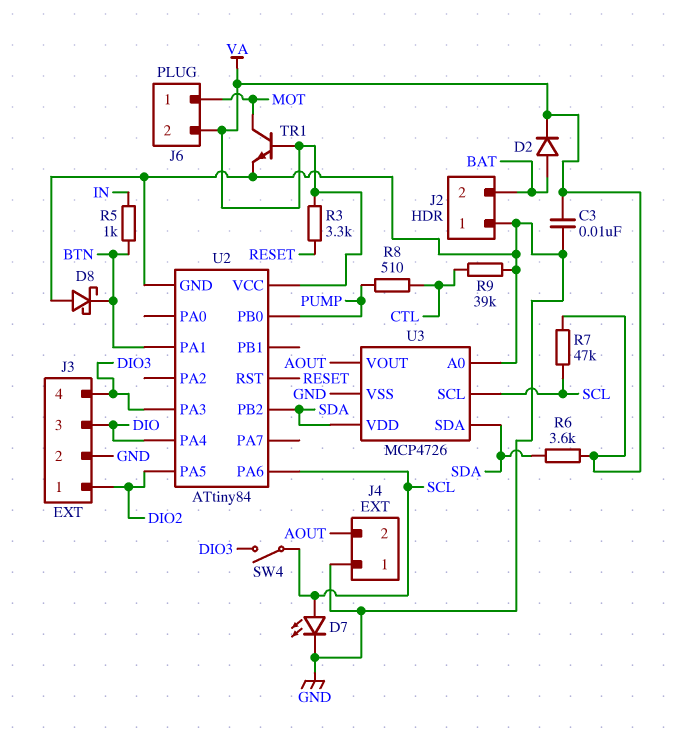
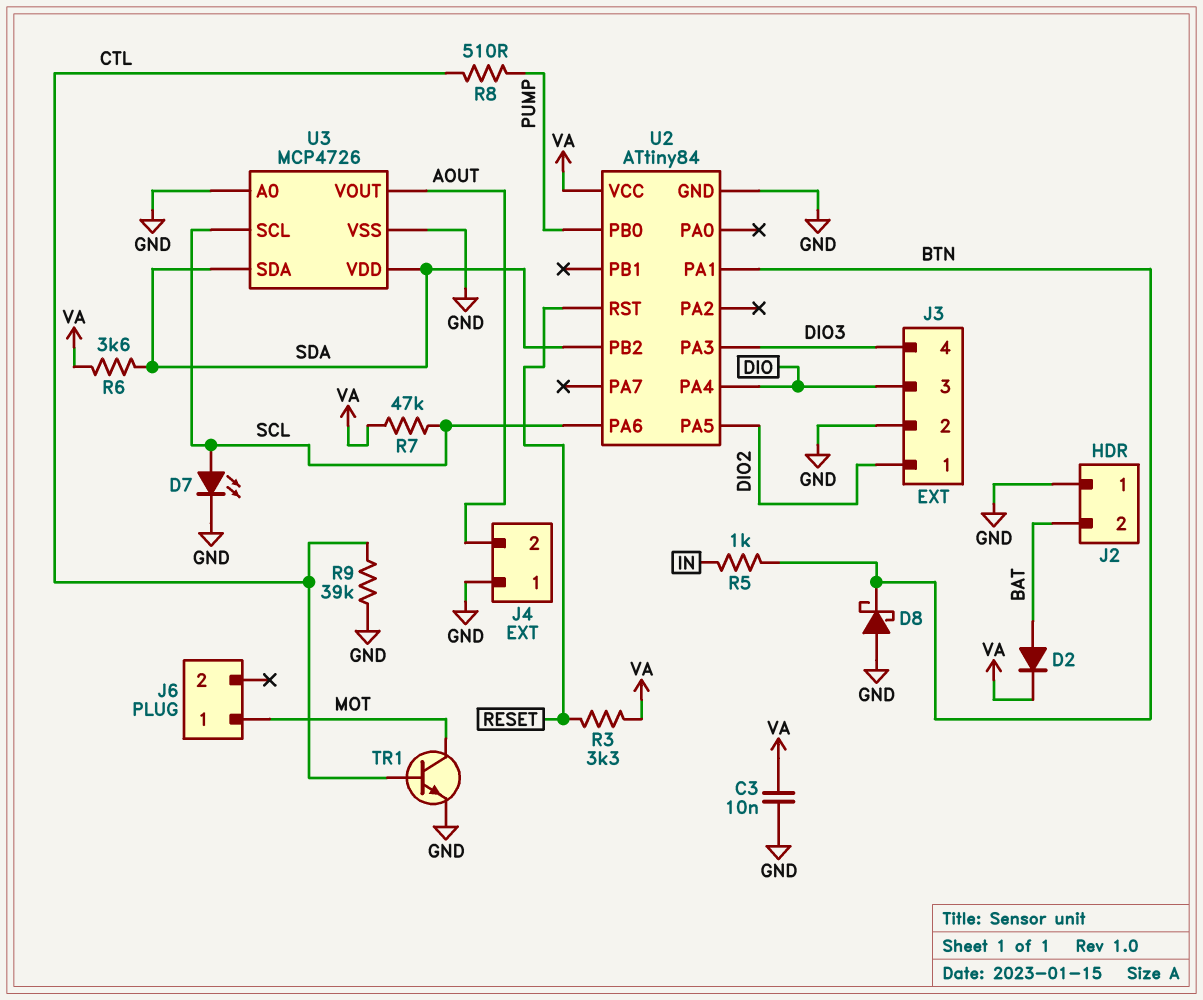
J6 pin 2: VA -> none
SW4: switch (DIO3, SCL) -> none
TR1: NPN (B VA, C MOT, E GND) -> NPN (B CTL, C MOT, E GND)

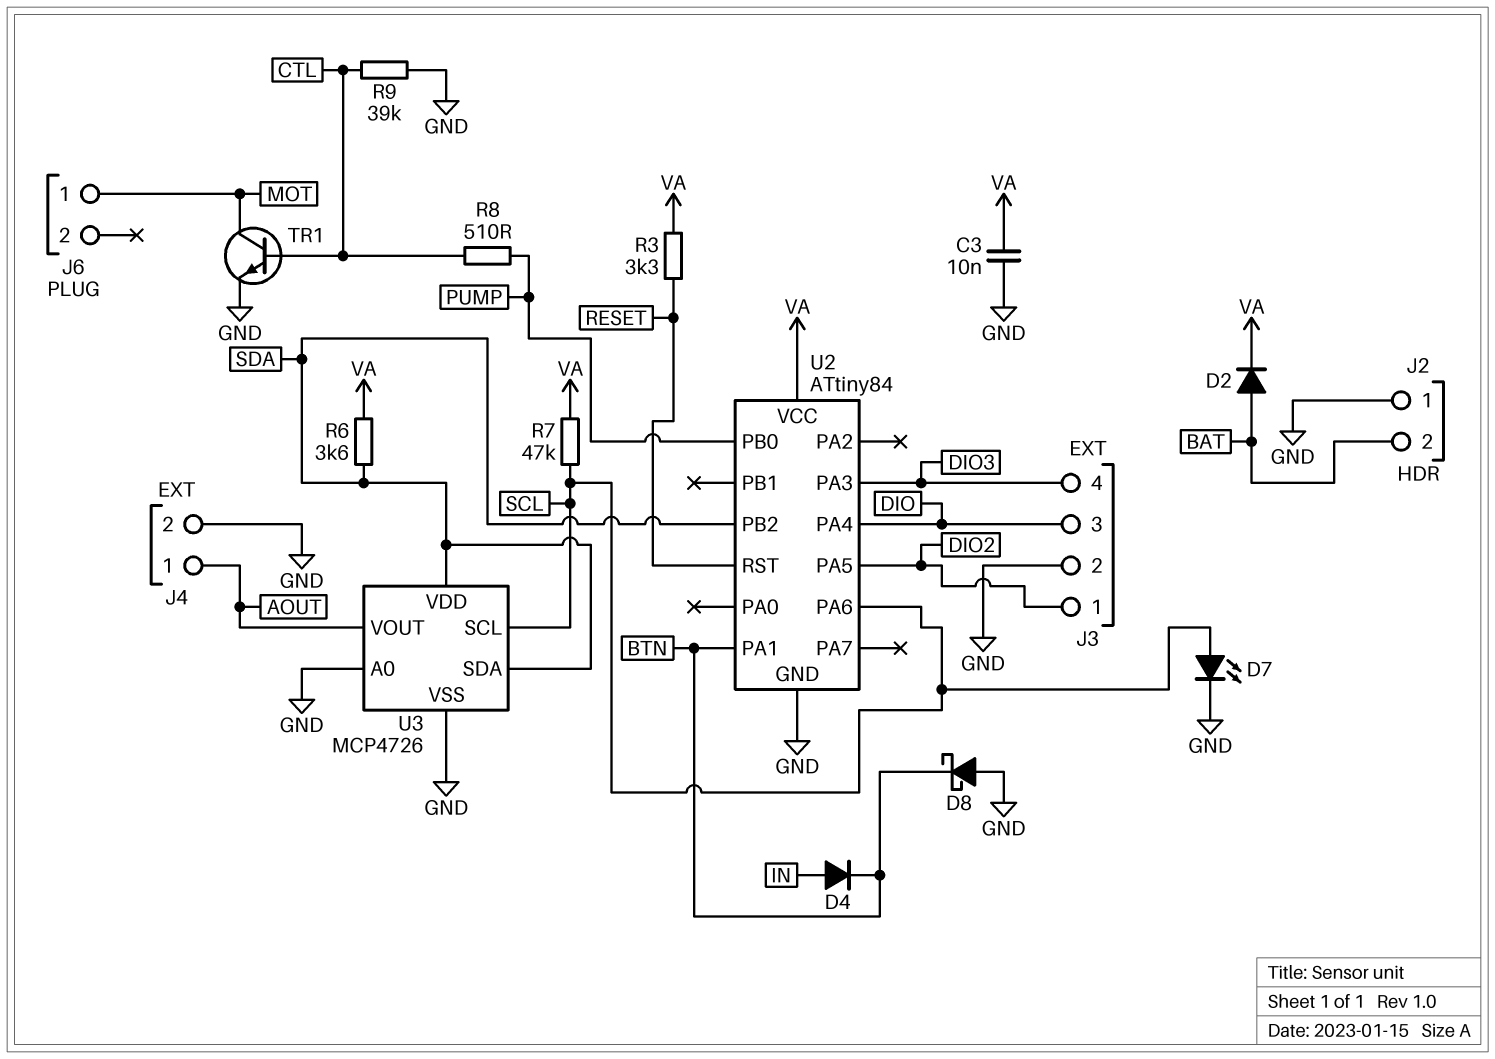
D4: none -> diode (A IN, K BTN)
J4 pin 1: GND -> AOUT
J4 pin 2: AOUT -> GND
R5: 1k (BTN, IN) -> none

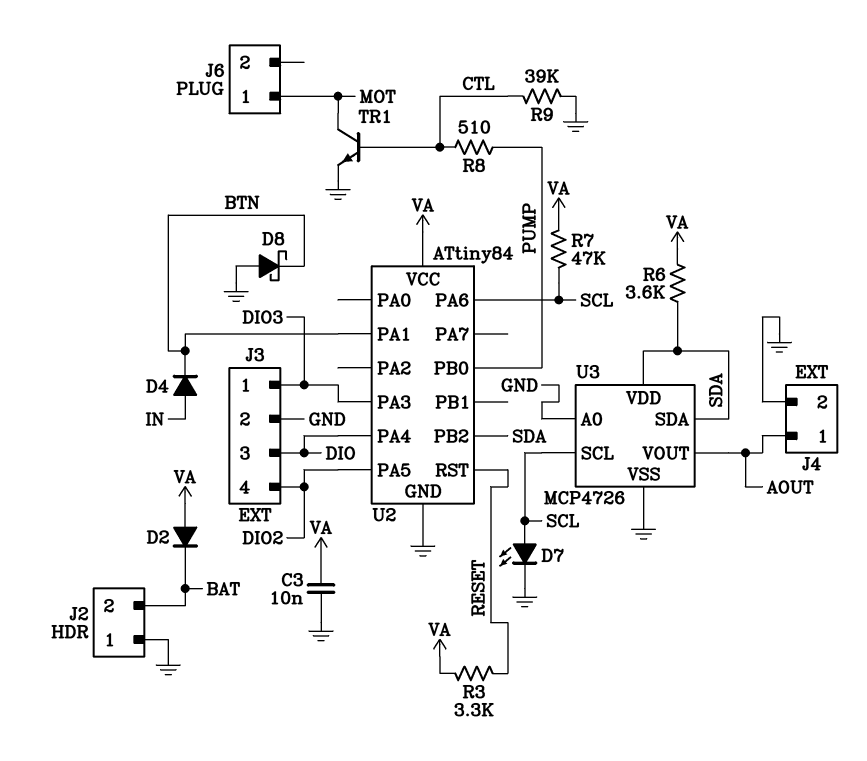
D2: diode (A BAT, K VA) -> diode (A VA, K BAT)
J3 pin 1: DIO2 -> DIO3
J3 pin 4: DIO3 -> DIO2

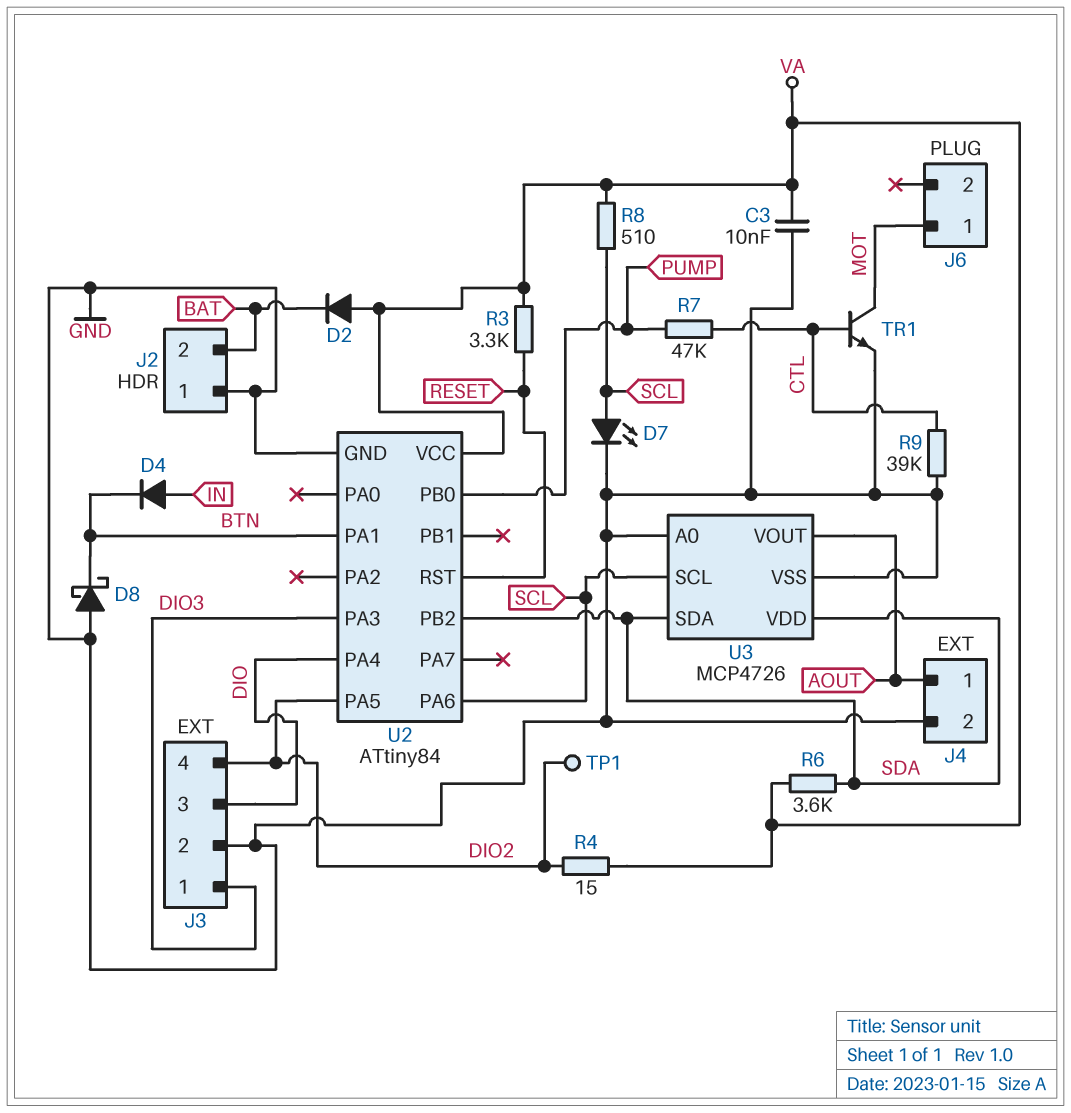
R4: none -> 15 (DIO2, VA)
R7: 47k (SCL, VA) -> 47k (CTL, PUMP)
R8: 510 (CTL, PUMP) -> 510 (SCL, VA)
TP1: none -> test point (DIO2)

